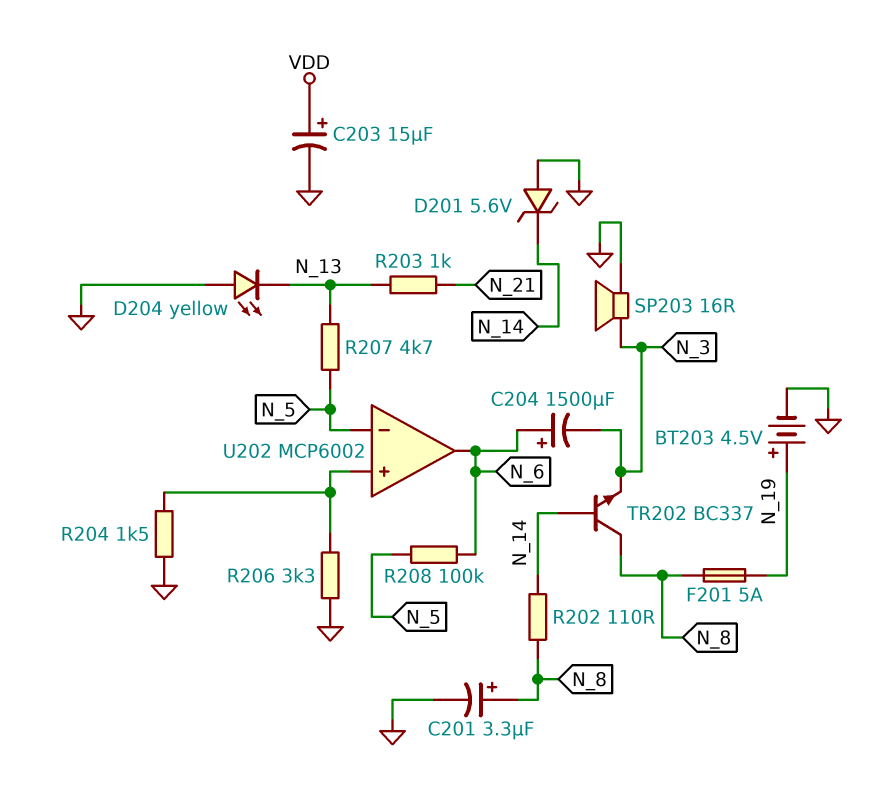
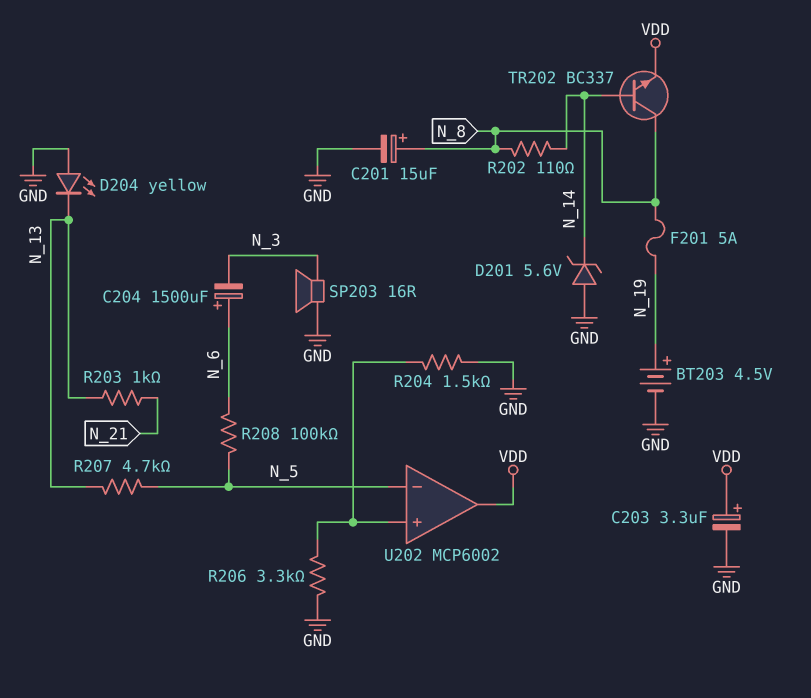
C201: 3.3uF (plus N_8, minus GND) -> 15uF (plus N_8, minus GND)
C203: 15uF (plus VDD, minus GND) -> 3.3uF (plus VDD, minus GND)
TR202: NPN BC337 (B N_14, C N_8, E N_3) -> NPN BC337 (B N_14, C N_8, E VDD)
U202 pin out: N_6 -> VDD

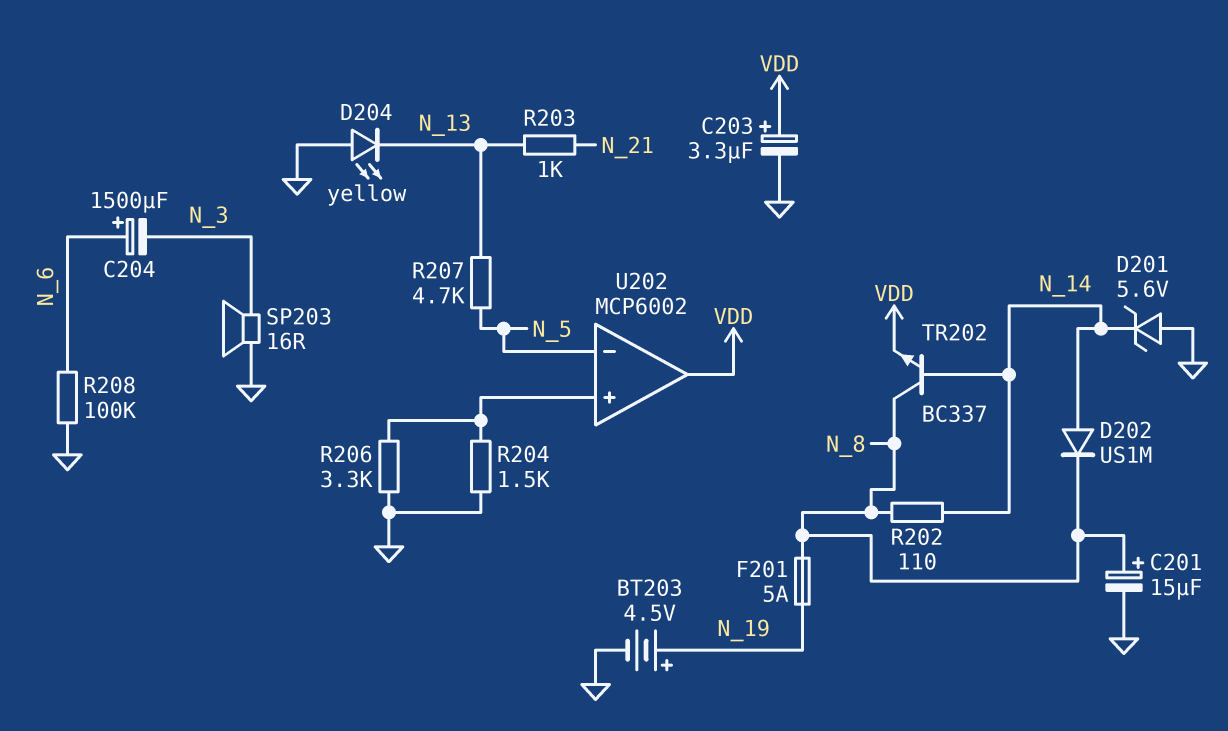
D202: none -> diode US1M (A N_14, K N_8)
R208: 100k (N_5, N_6) -> 100k (GND, N_6)

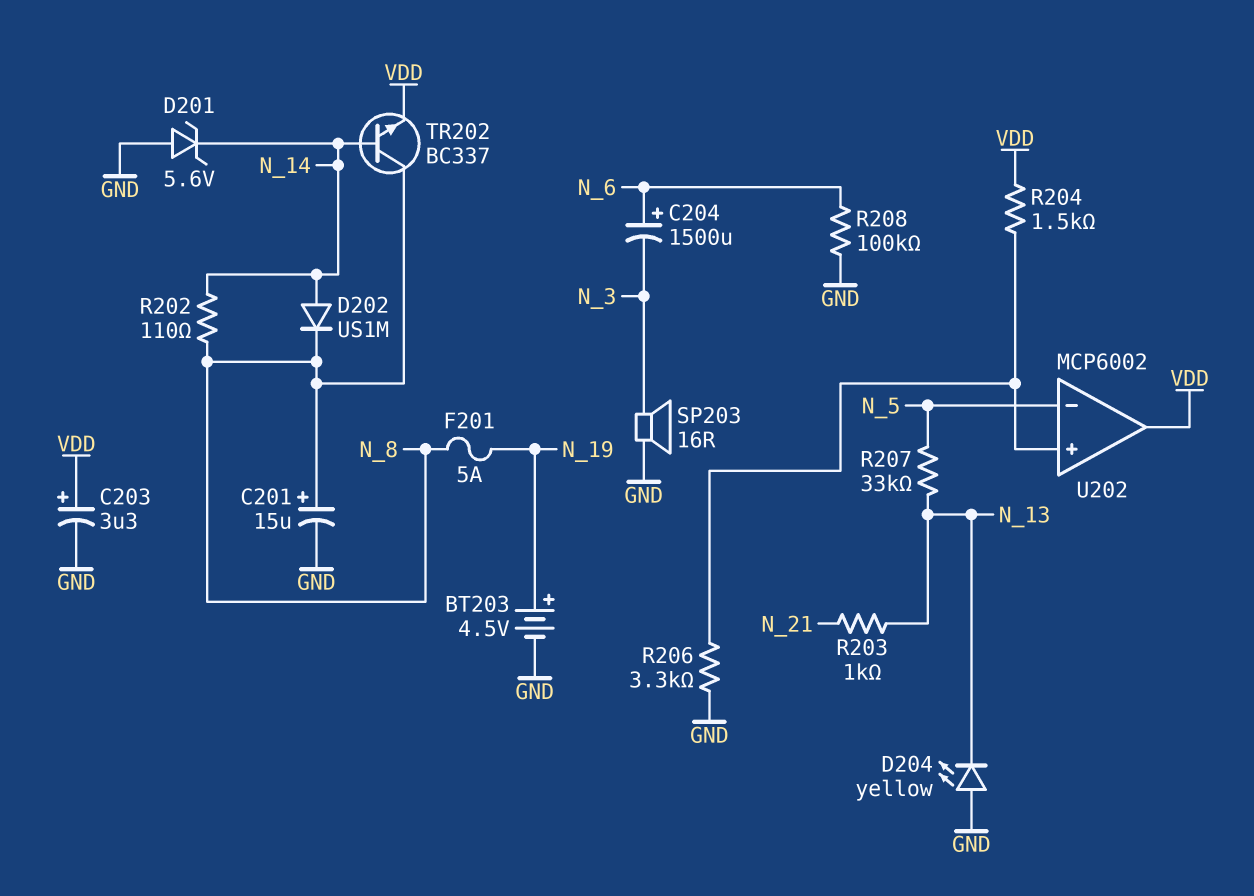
R204: 1.5k (GND, U202/in+) -> 1.5k (U202/in+, VDD)
R207: 4.7k (N_5, N_13) -> 33k (N_5, N_13)

